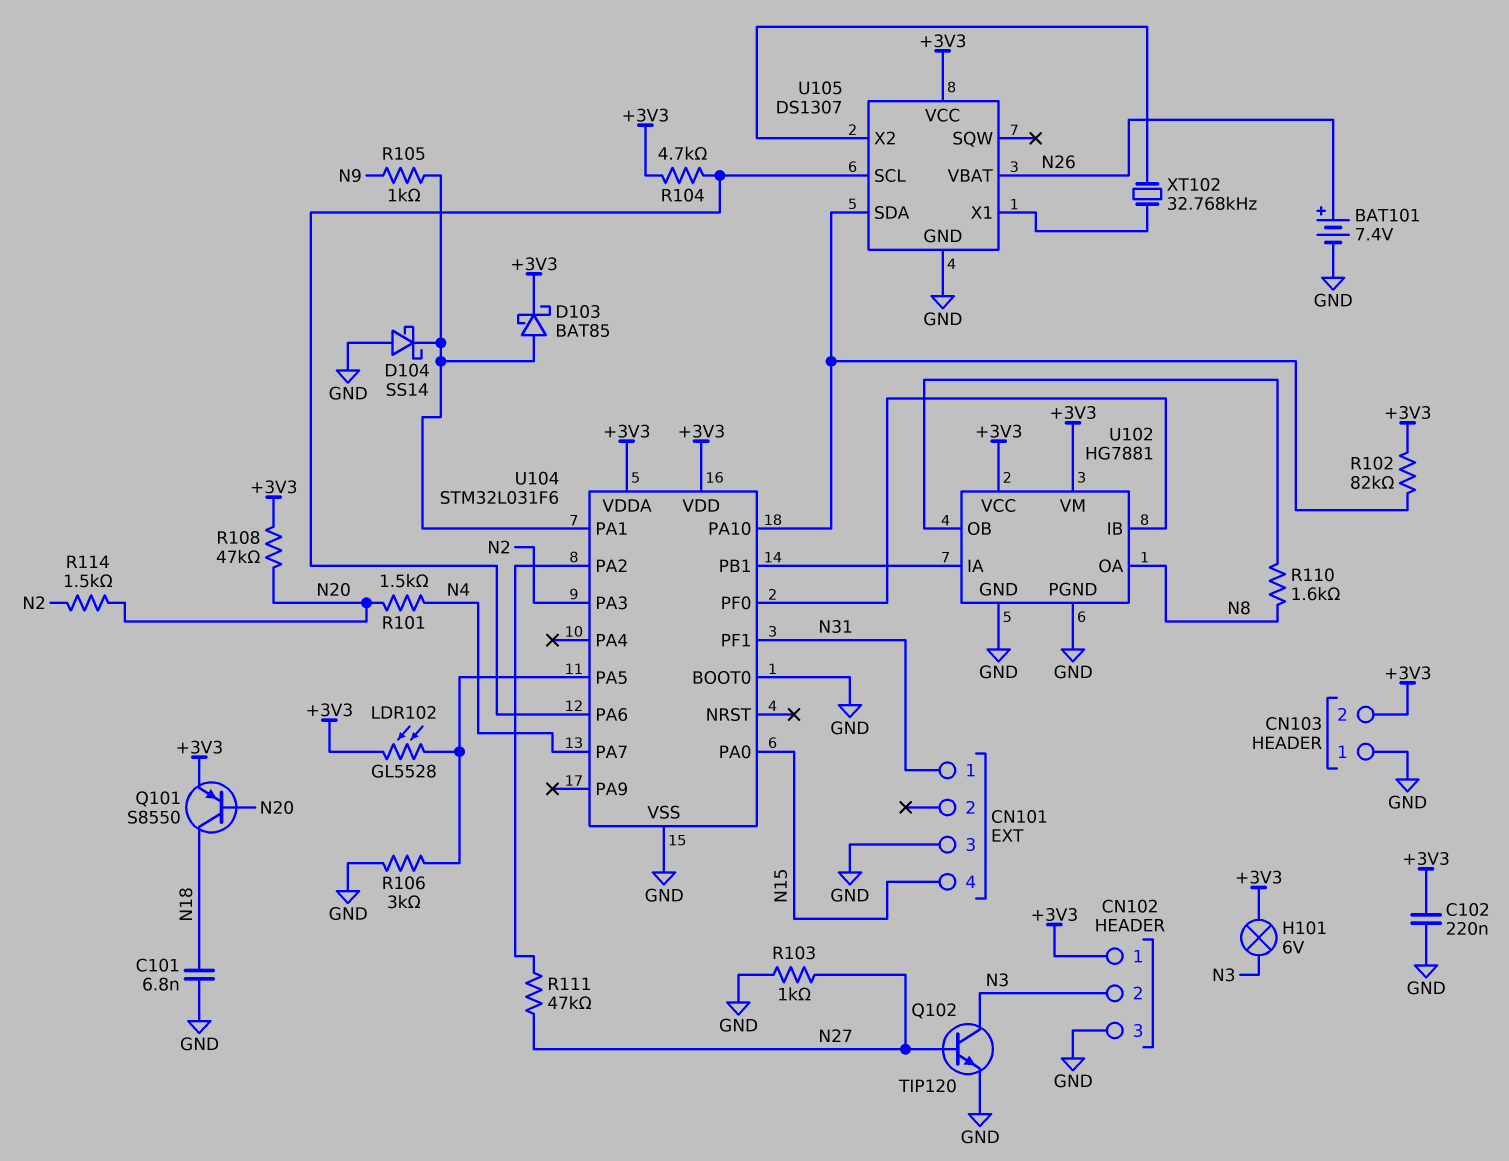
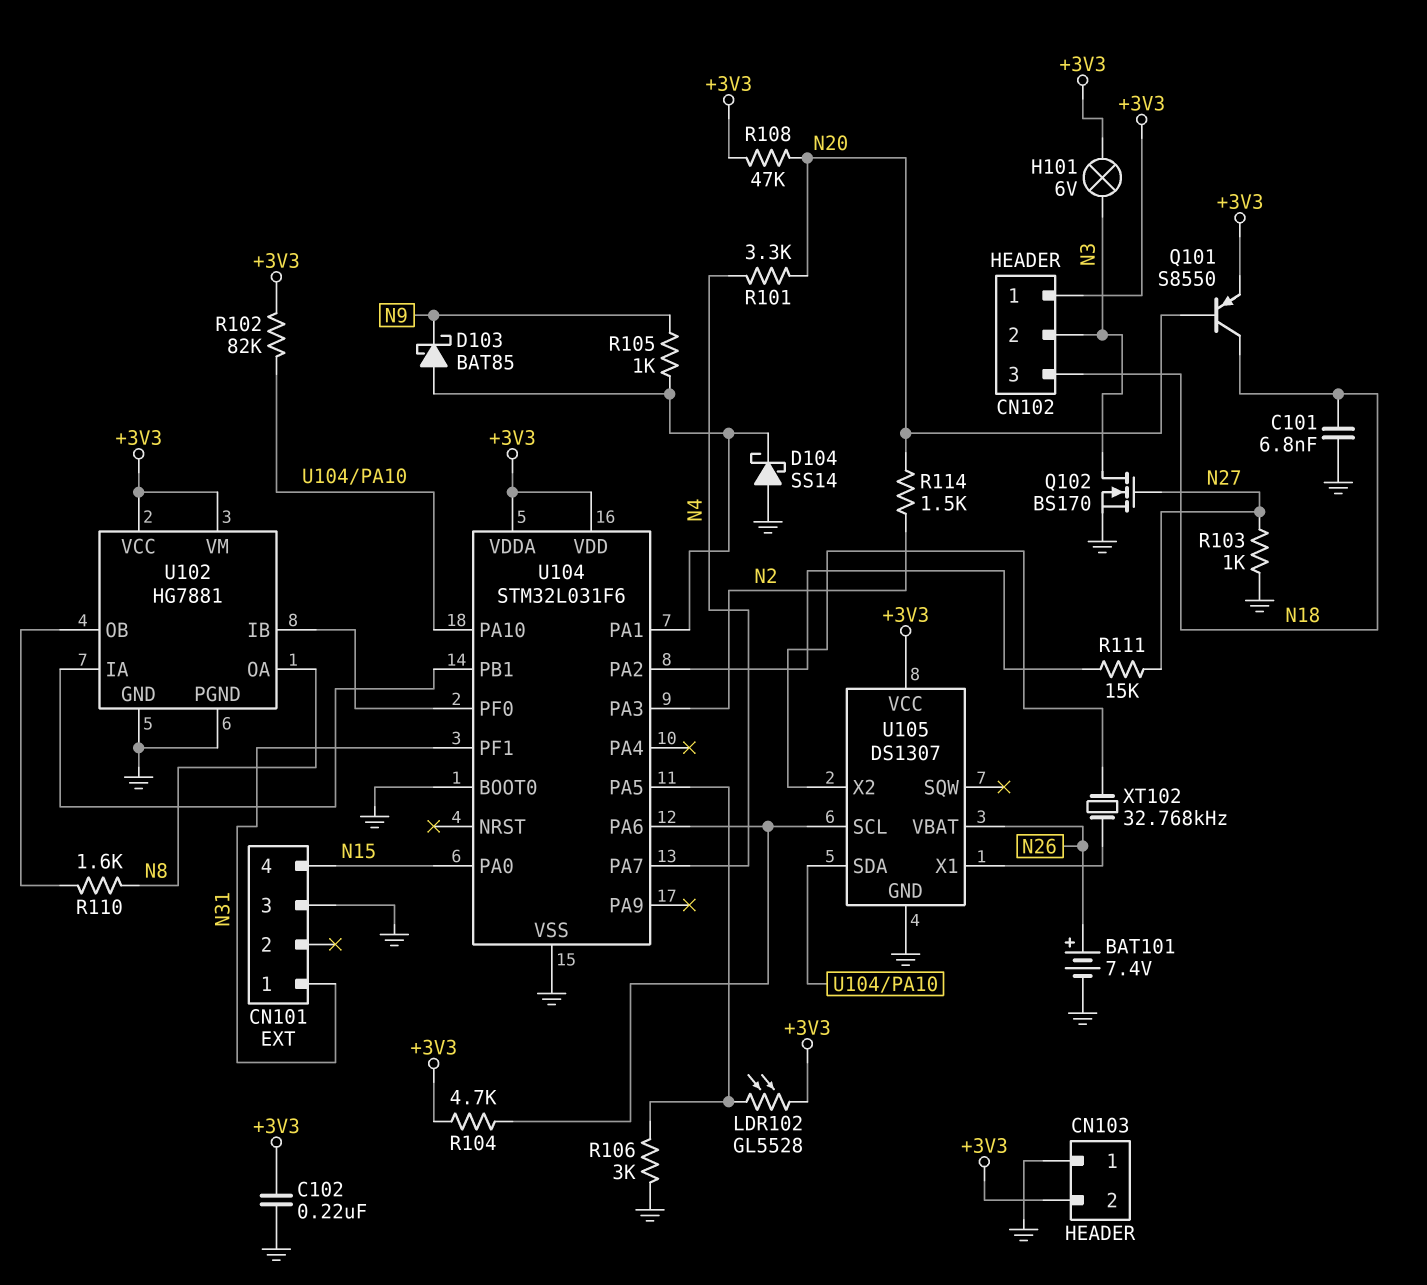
CN102 pin 3: GND -> N18
D103: schottky BAT85 (A U104/PA1, K +3V3) -> schottky BAT85 (A U104/PA1, K N9)
Q102: NPN TIP120 (B N27, C N3, E GND) -> NMOS BS170 (G N27, D N3, S GND)
R101: 1.5k (N4, N20) -> 3.3k (N4, N20)
R111: 47k (N27, U104/PA2) -> 15k (N27, U104/PA2)

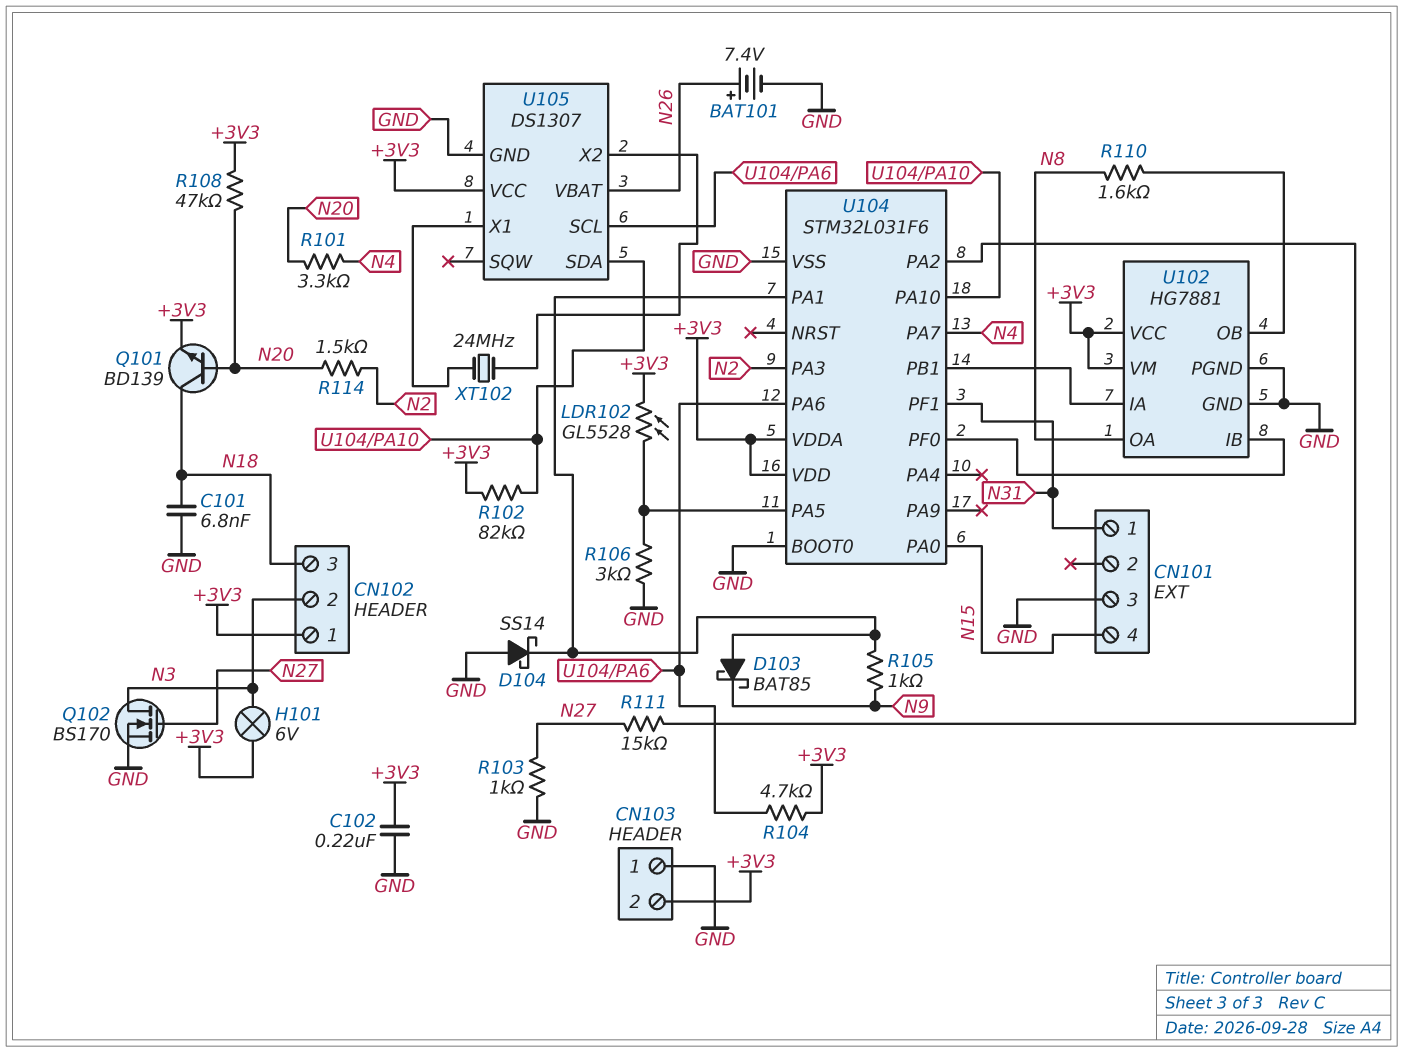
Q101: PNP S8550 (B N20, C N18, E +3V3) -> NPN BD139 (B N20, C N18, E +3V3)
XT102: 32.768kHz (U105/X1, U105/X2) -> 24MHz (U105/X1, U105/X2)

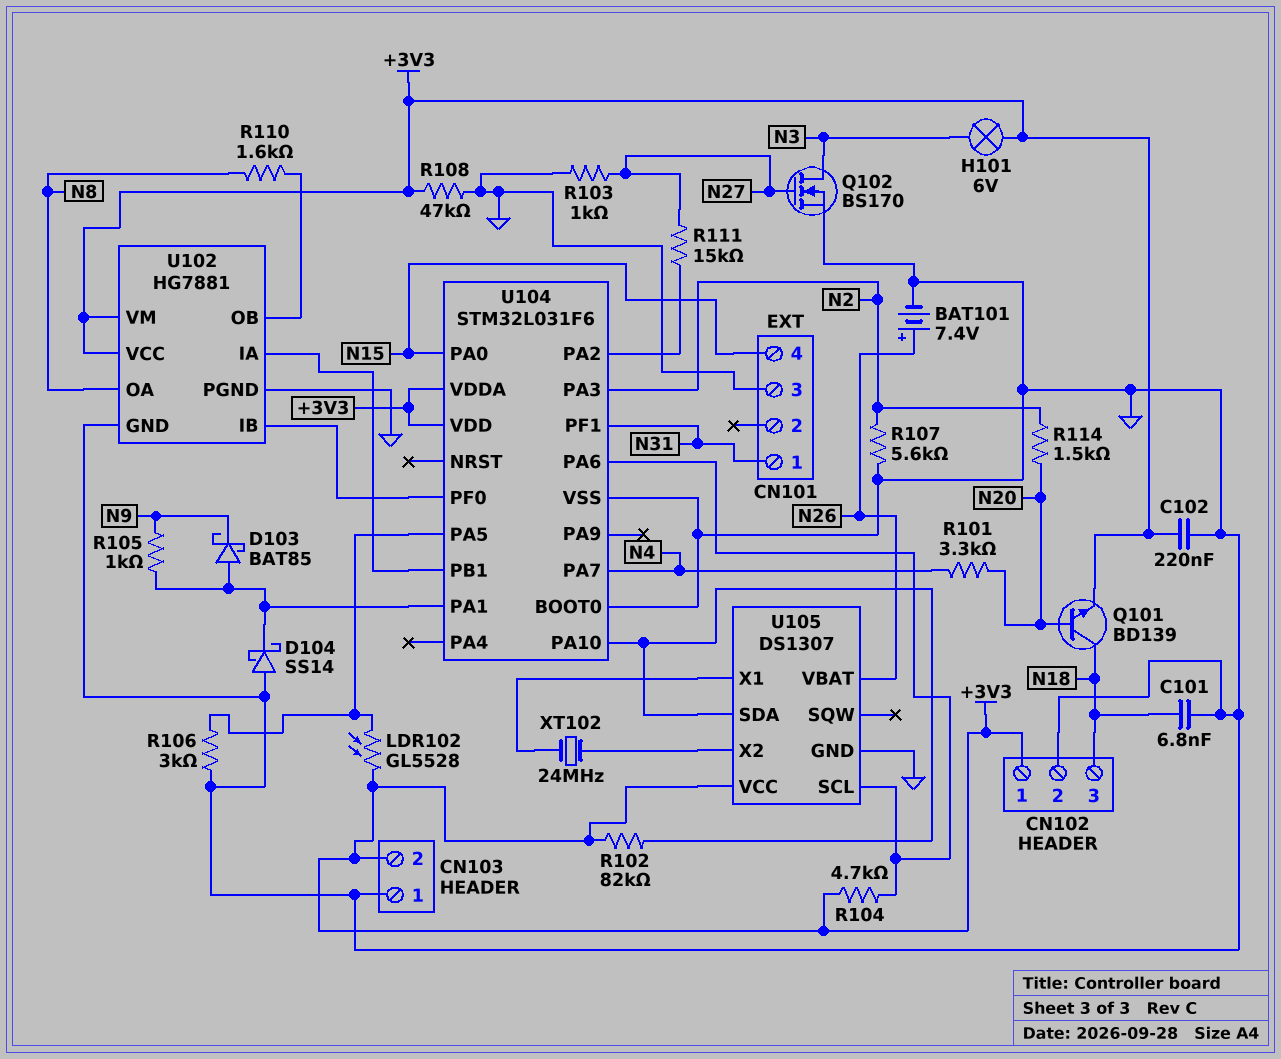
CN102 pin 2: N3 -> GND
R107: none -> 5.6k (GND, N2)
R108: 47k (+3V3, N20) -> 47k (+3V3, GND)

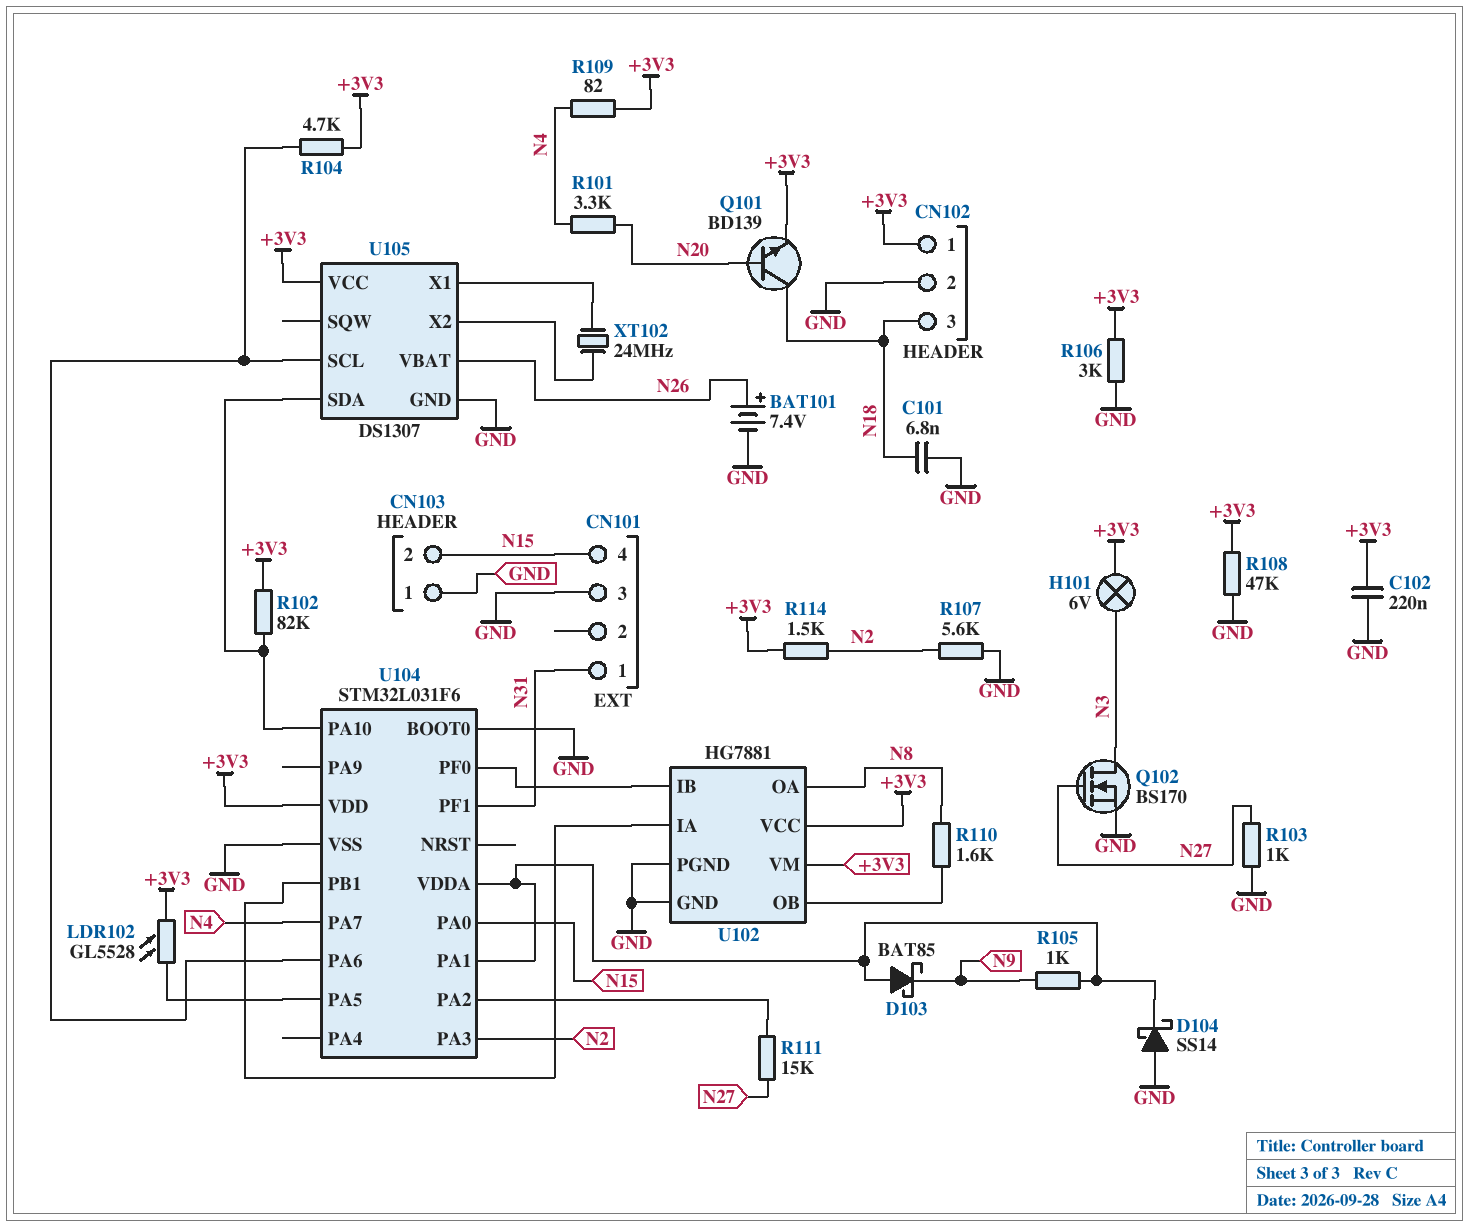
CN103 pin 2: +3V3 -> N15
R106: 3k (GND, U104/PA5) -> 3k (+3V3, GND)
R109: none -> 82 (+3V3, N4)
R114: 1.5k (N2, N20) -> 1.5k (+3V3, N2)
U104 pin VDDA: +3V3 -> U104/PA1

